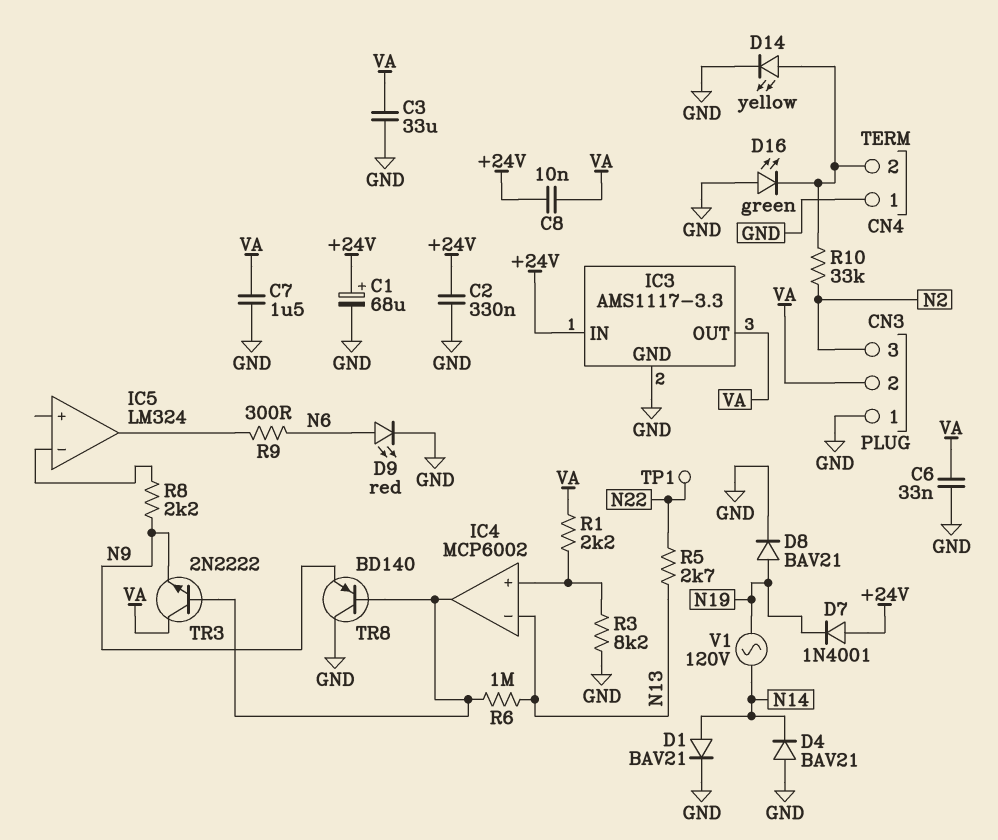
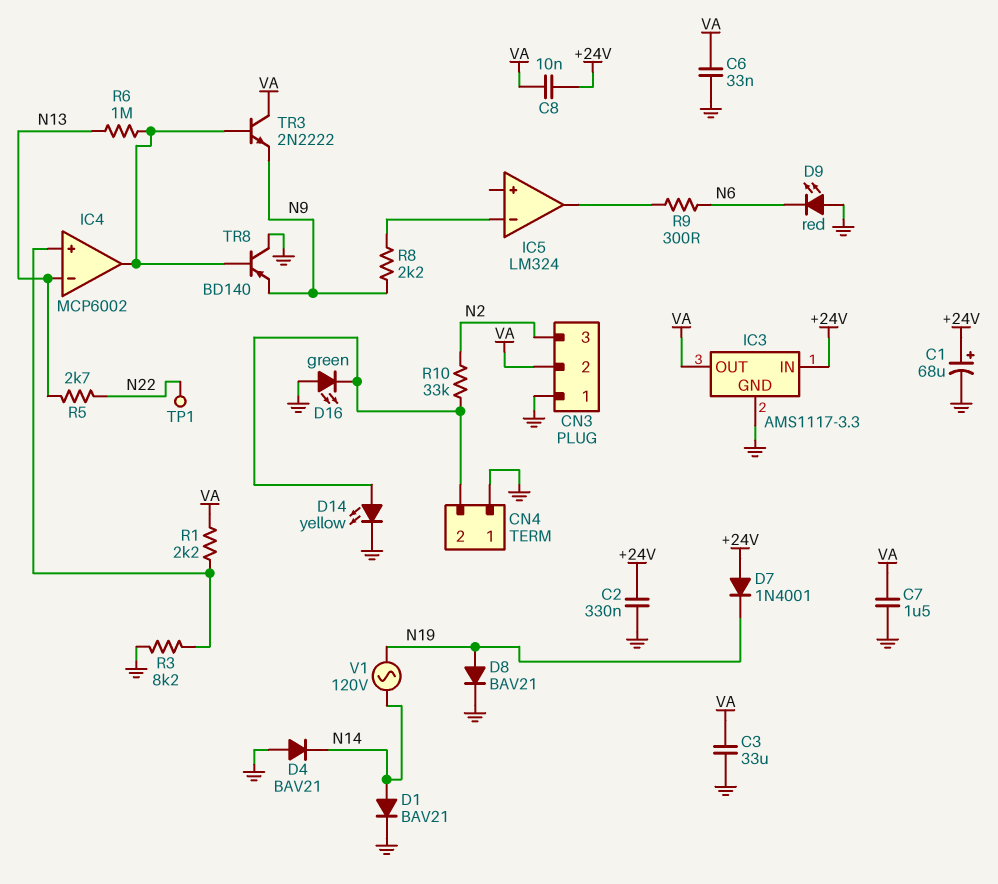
D9: LED red (A N6, K GND) -> LED red (A GND, K N6)

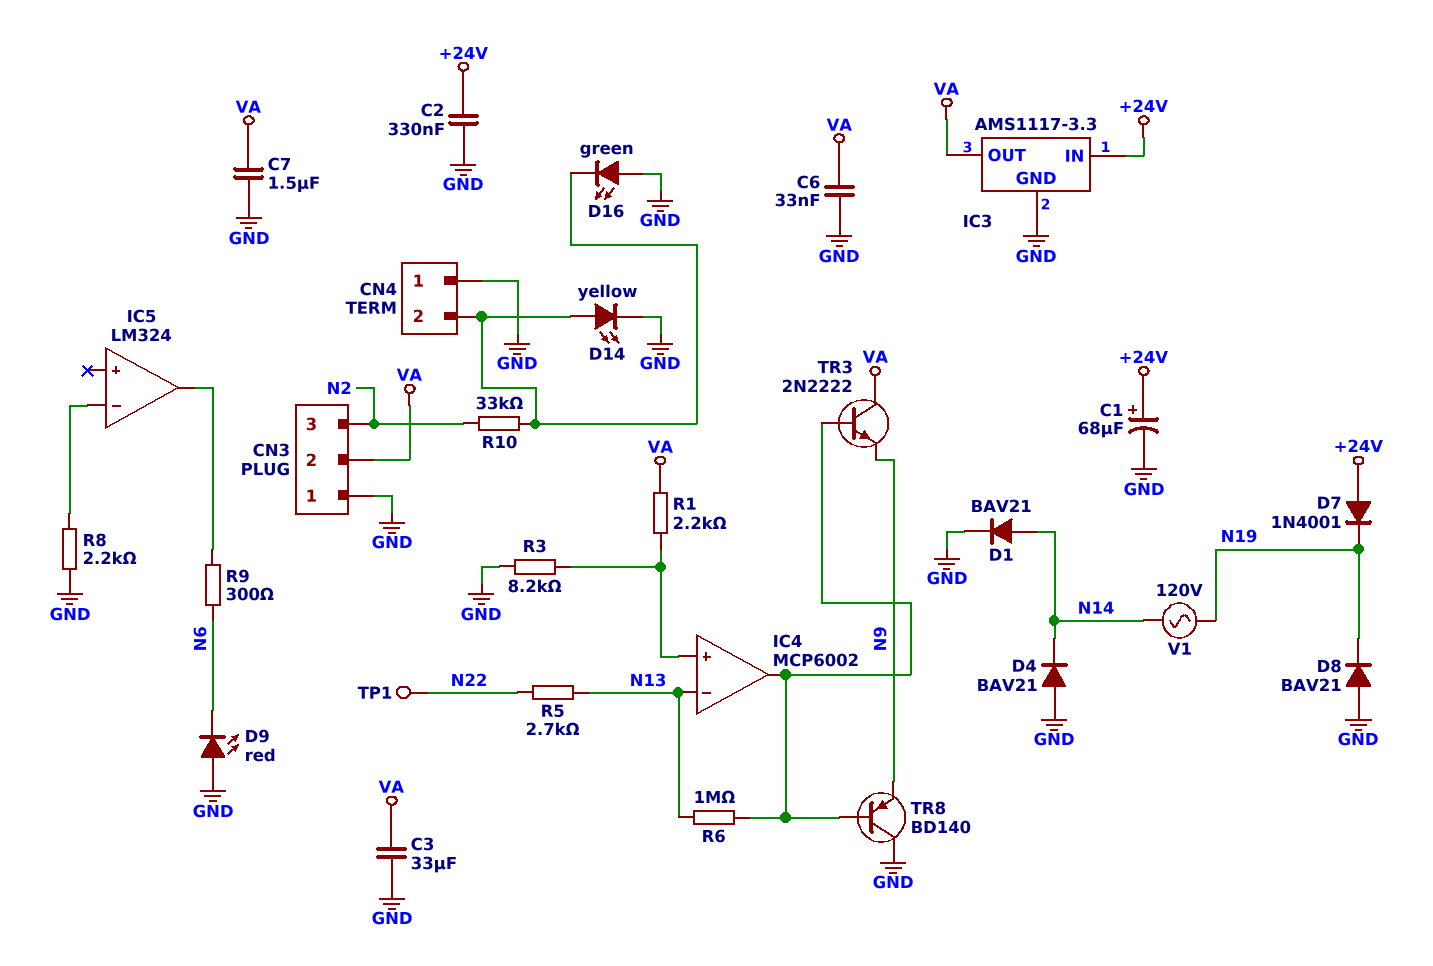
C8: 10nF (+24V, VA) -> none
D8: diode BAV21 (A N19, K GND) -> diode BAV21 (A GND, K N19)
R8: 2.2k (IC5/in-, N9) -> 2.2k (GND, IC5/in-)

